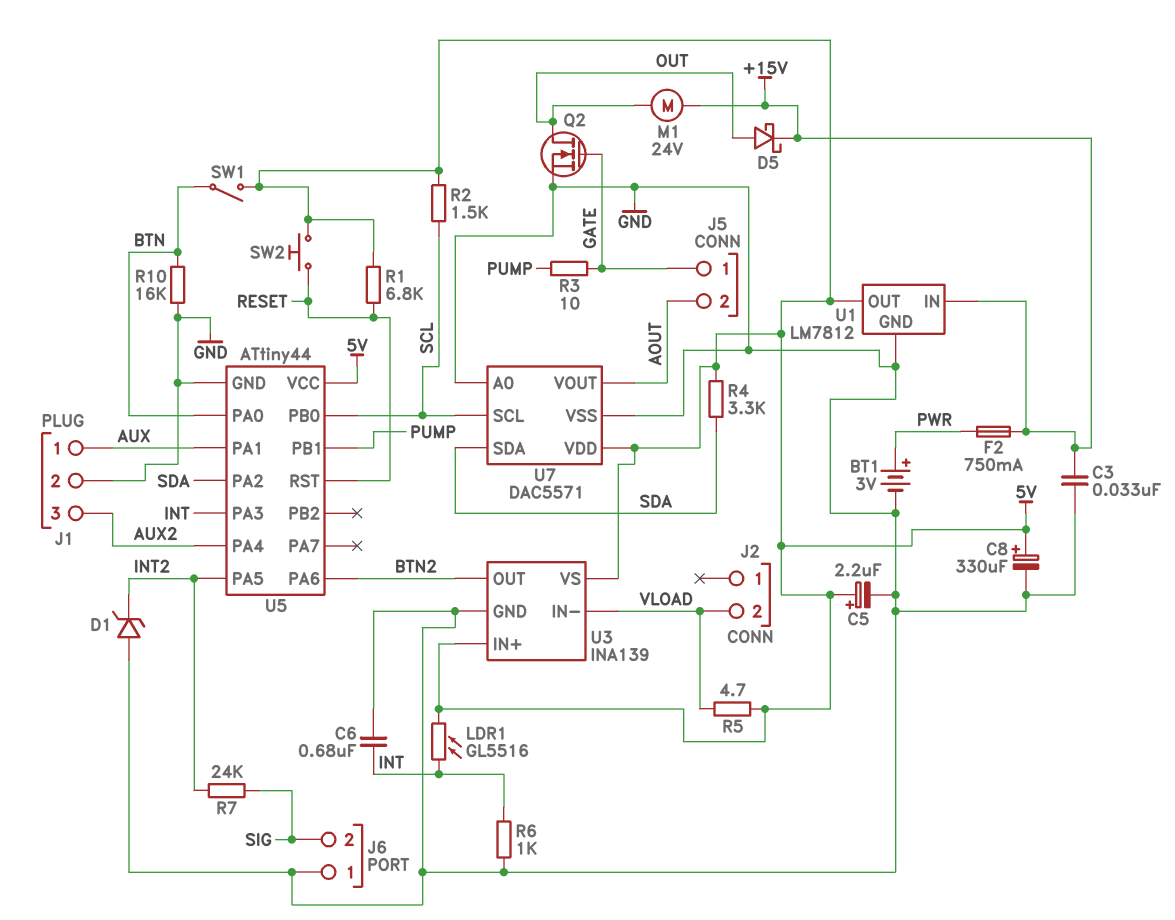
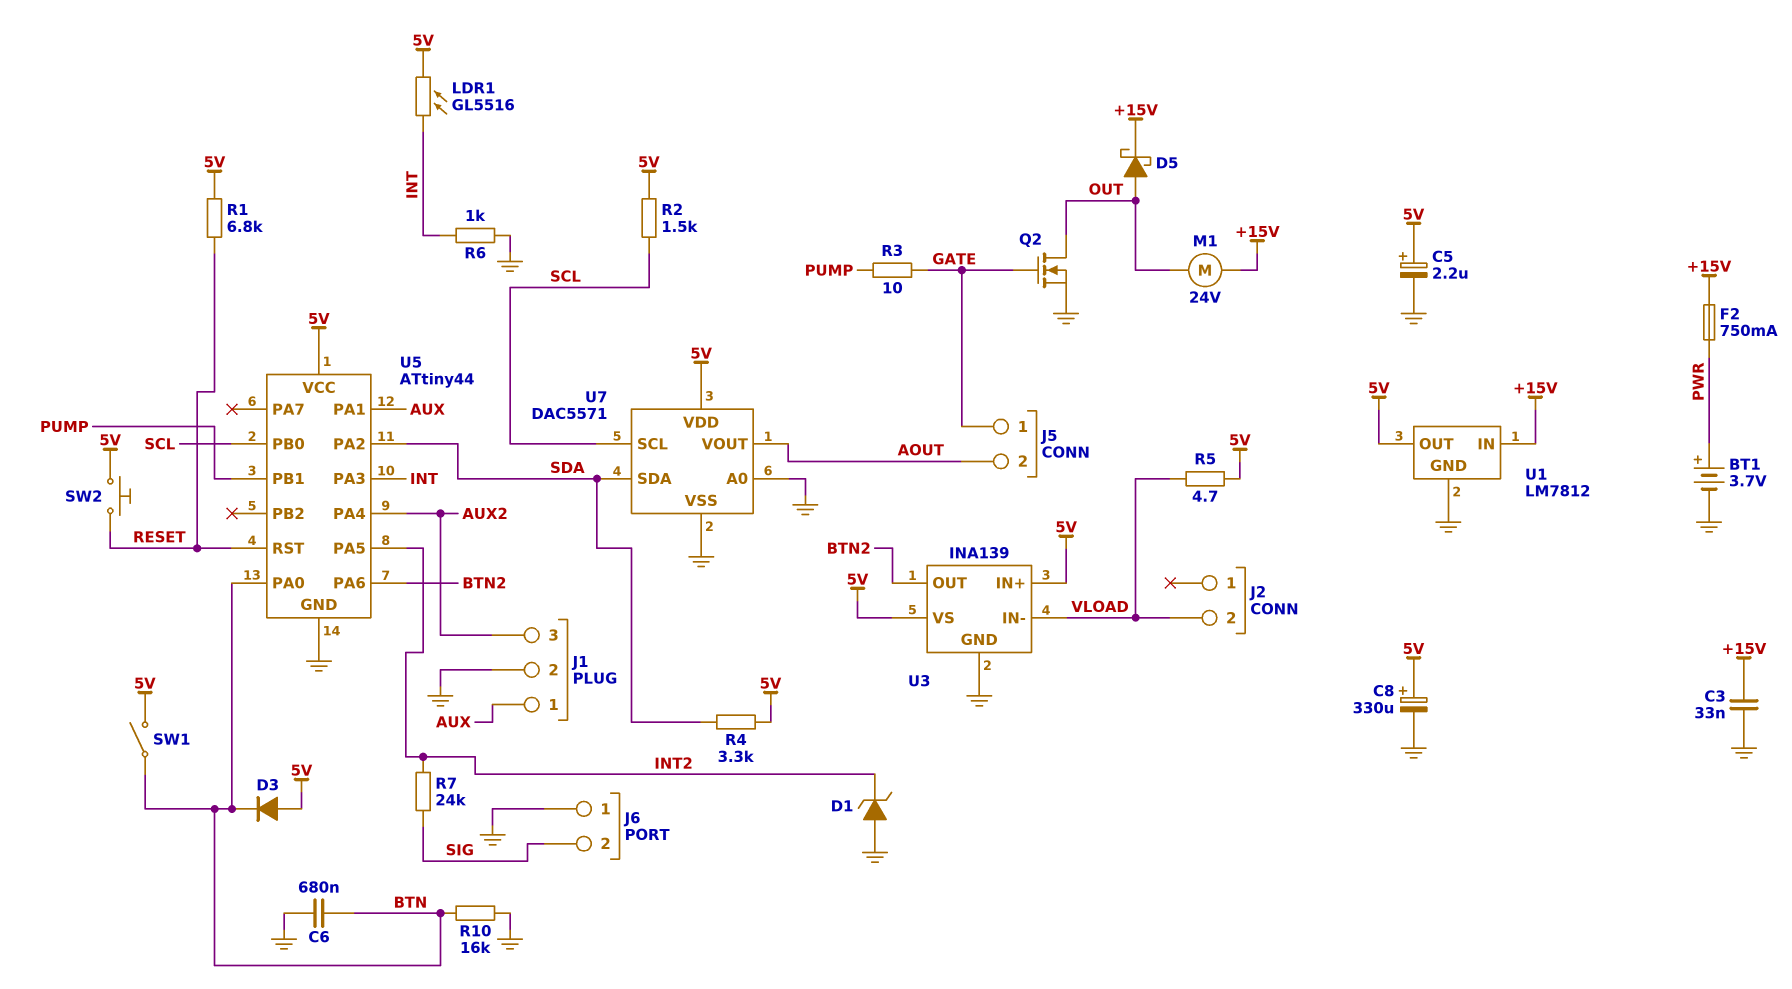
BT1: 3V (plus PWR, minus GND) -> 3.7V (plus PWR, minus GND)
C6: 680nF (GND, INT) -> 680nF (BTN, GND)
D3: none -> diode (A 5V, K BTN)

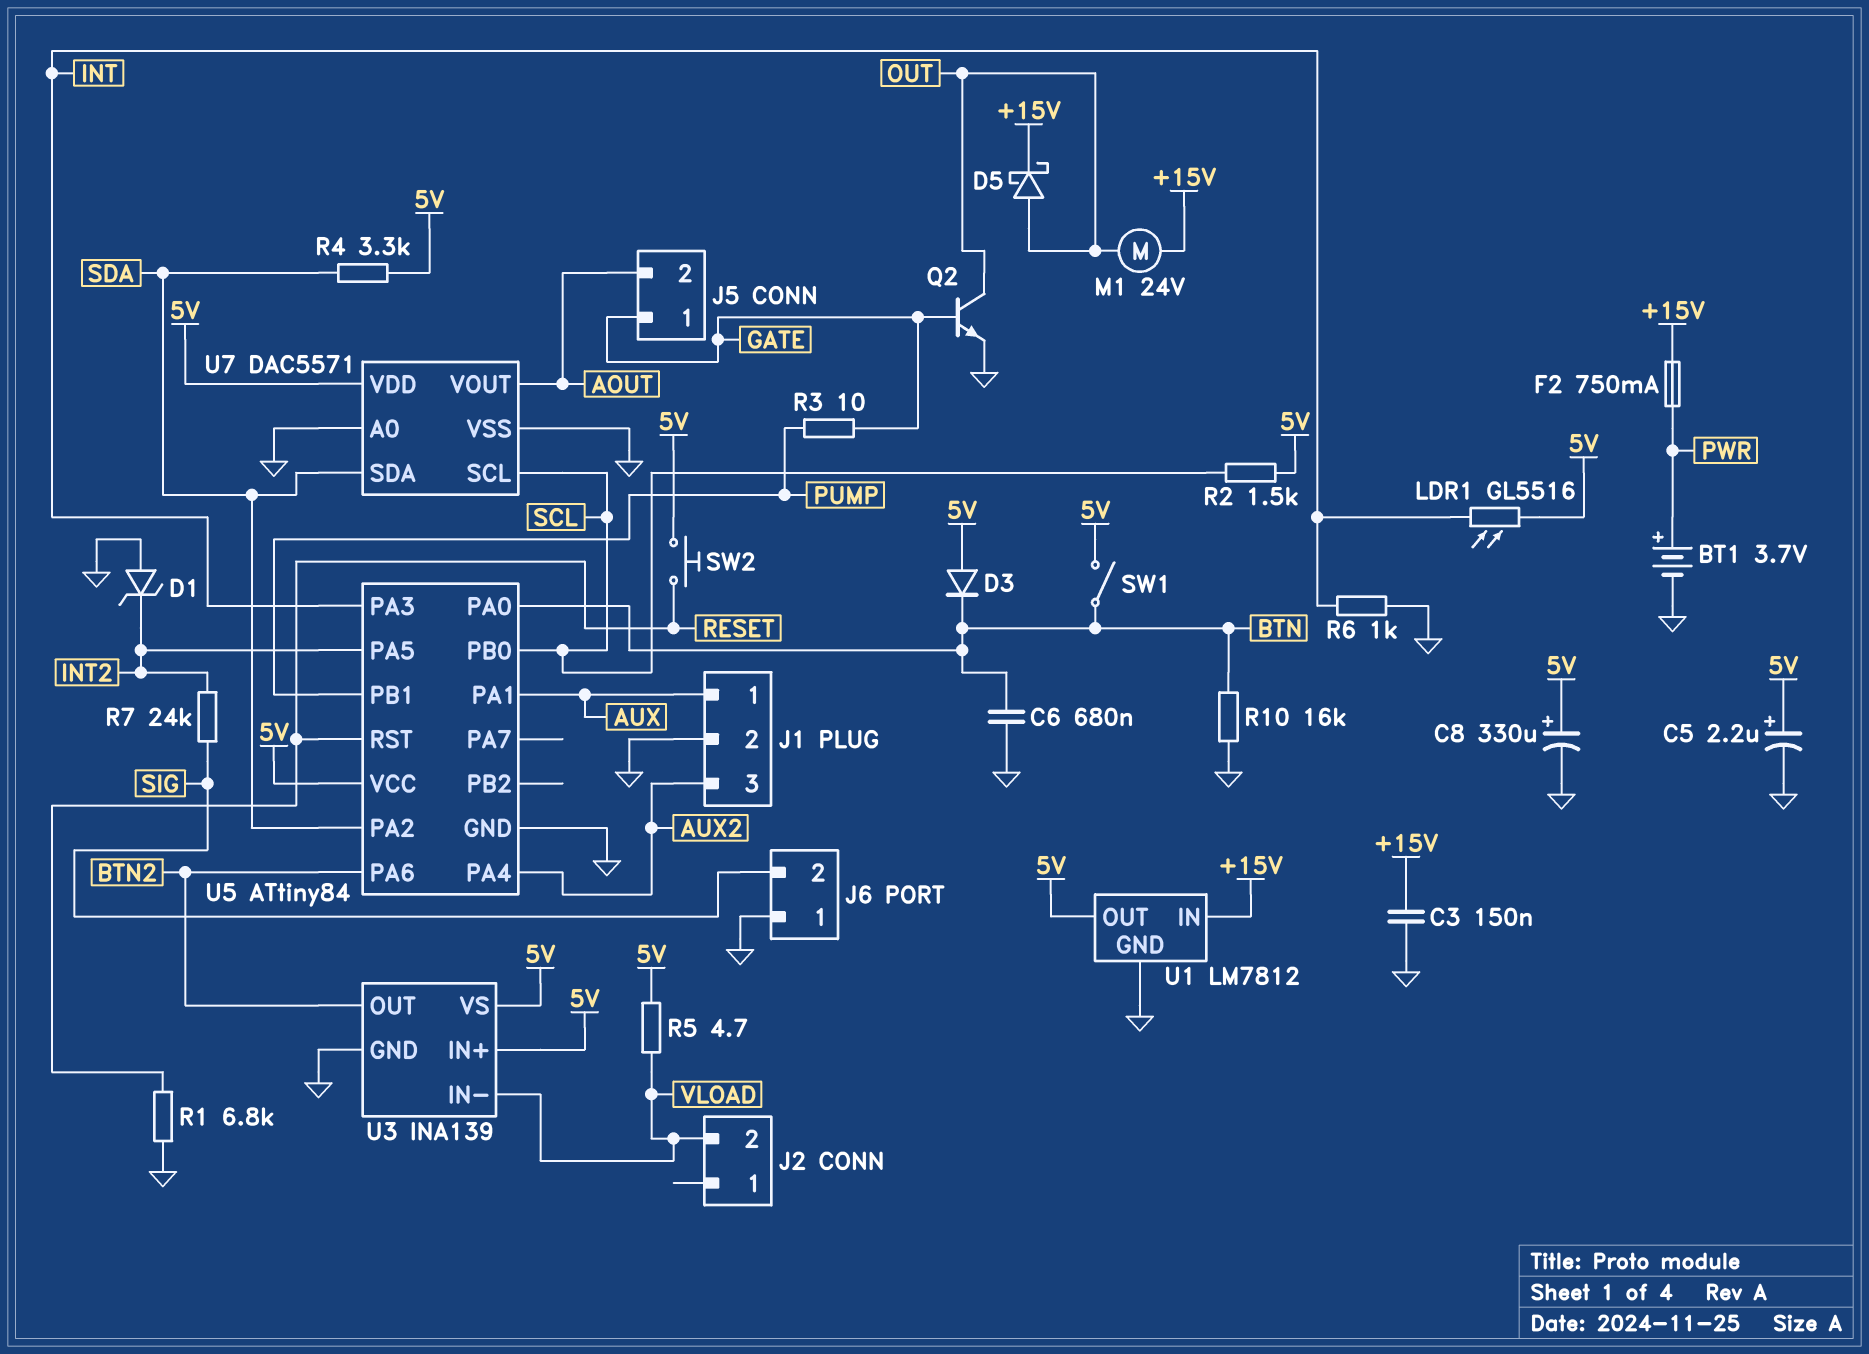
C3: 33nF (+15V, GND) -> 150nF (+15V, GND)
Q2: NMOS (G GATE, D OUT, S GND) -> NPN (B GATE, C OUT, E GND)
R1: 6.8k (5V, RESET) -> 6.8k (GND, RESET)
U5: ATtiny44 -> ATtiny84

